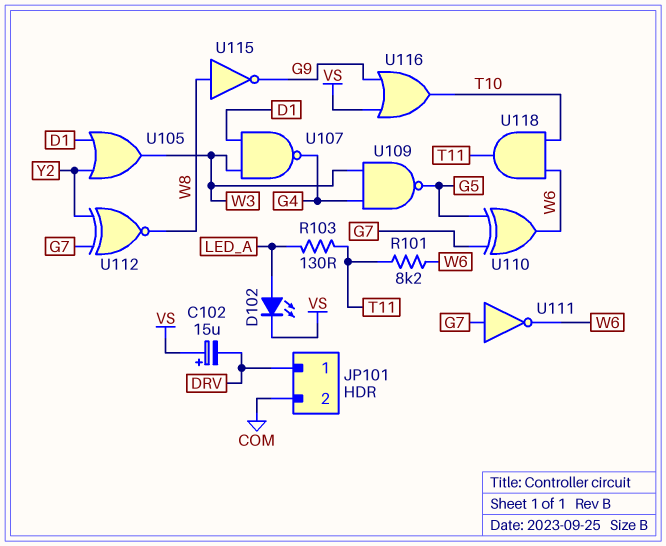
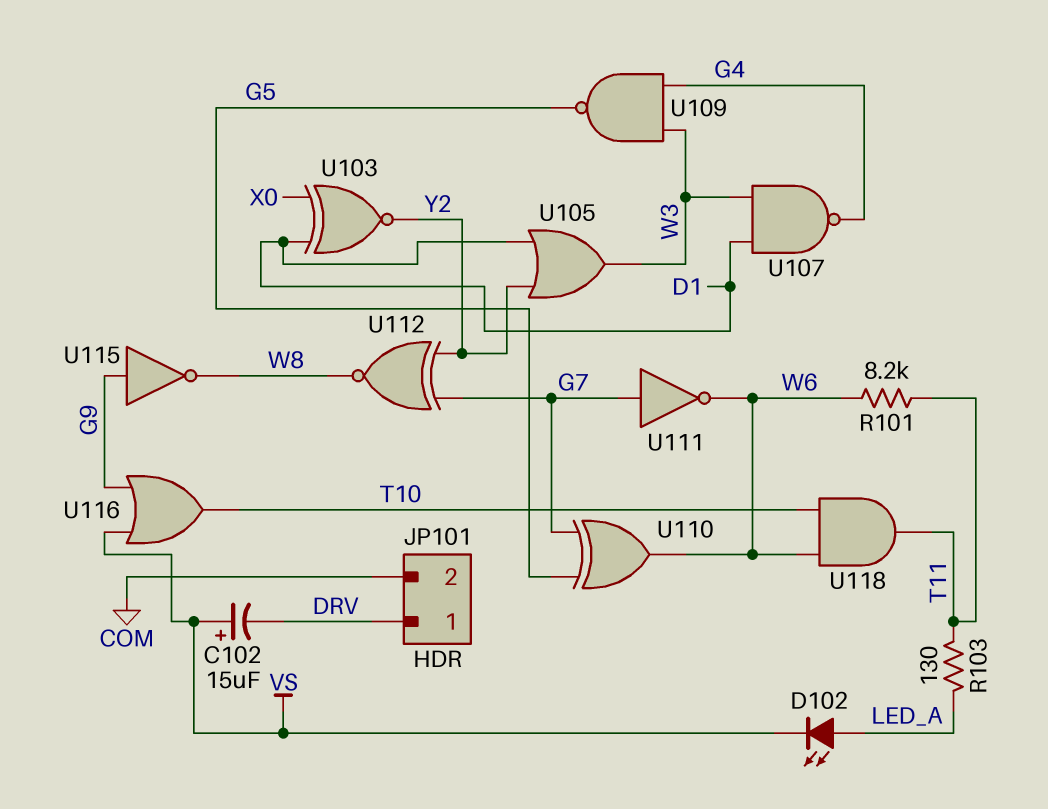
U103: none -> XNOR (in D1, in X0, out Y2)
U115: NOT (in W8, out G9) -> NOT (in G9, out W8)

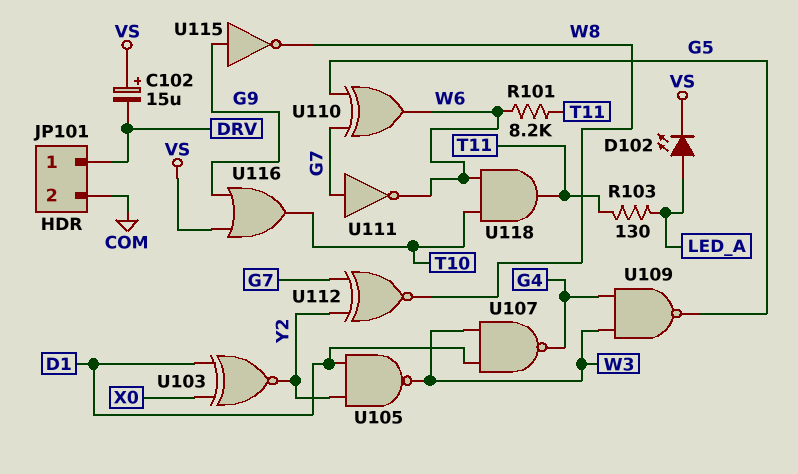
U105: OR (in D1, in Y2, out W3) -> NAND (in D1, in Y2, out W3)

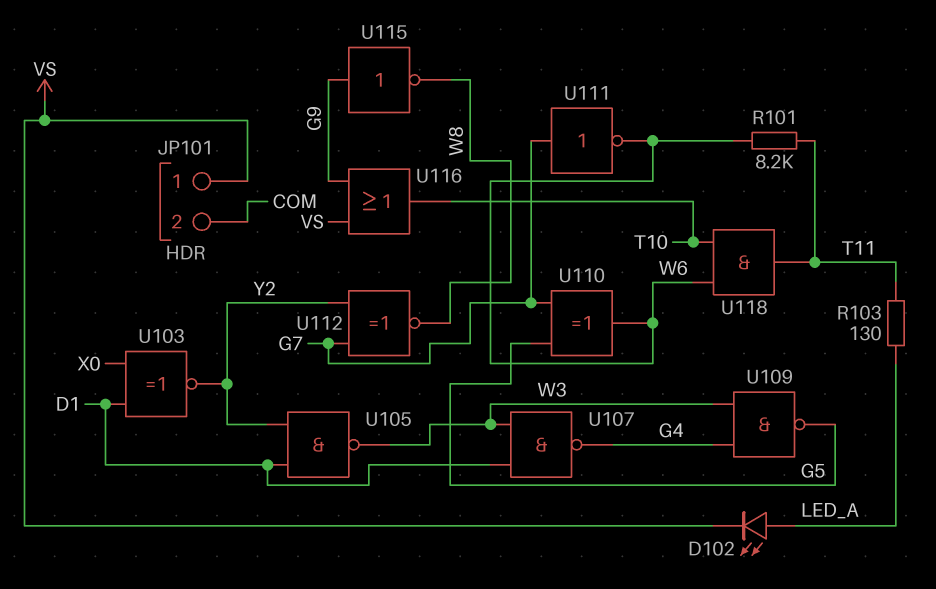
C102: 15uF (plus VS, minus DRV) -> none
JP101 pin 1: DRV -> VS

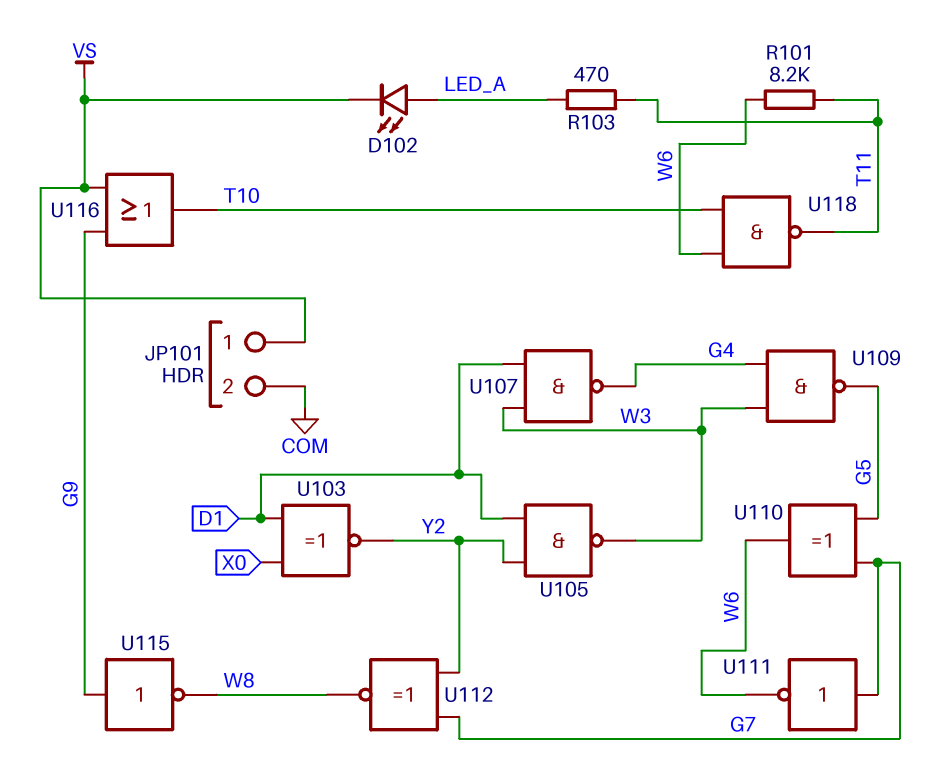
R103: 130 (LED_A, T11) -> 470 (LED_A, T11)
U118: AND (in T10, in W6, out T11) -> NAND (in T10, in W6, out T11)

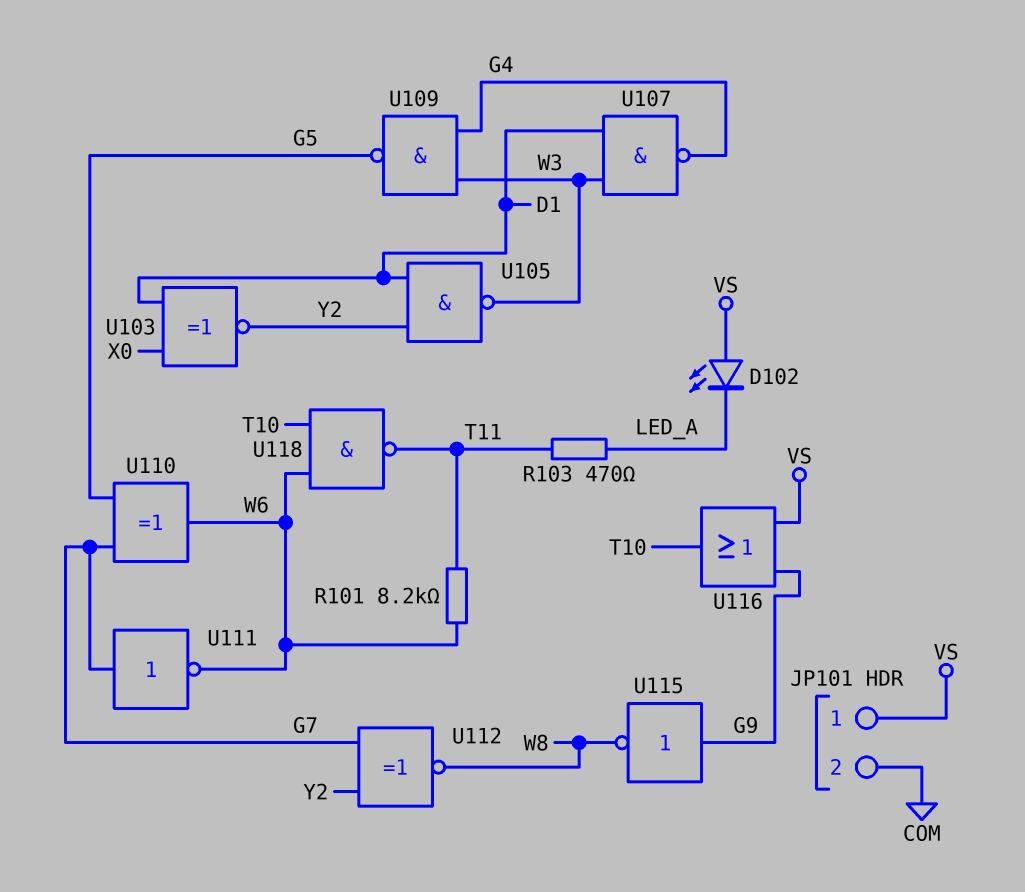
D102: LED (A LED_A, K VS) -> LED (A VS, K LED_A)

